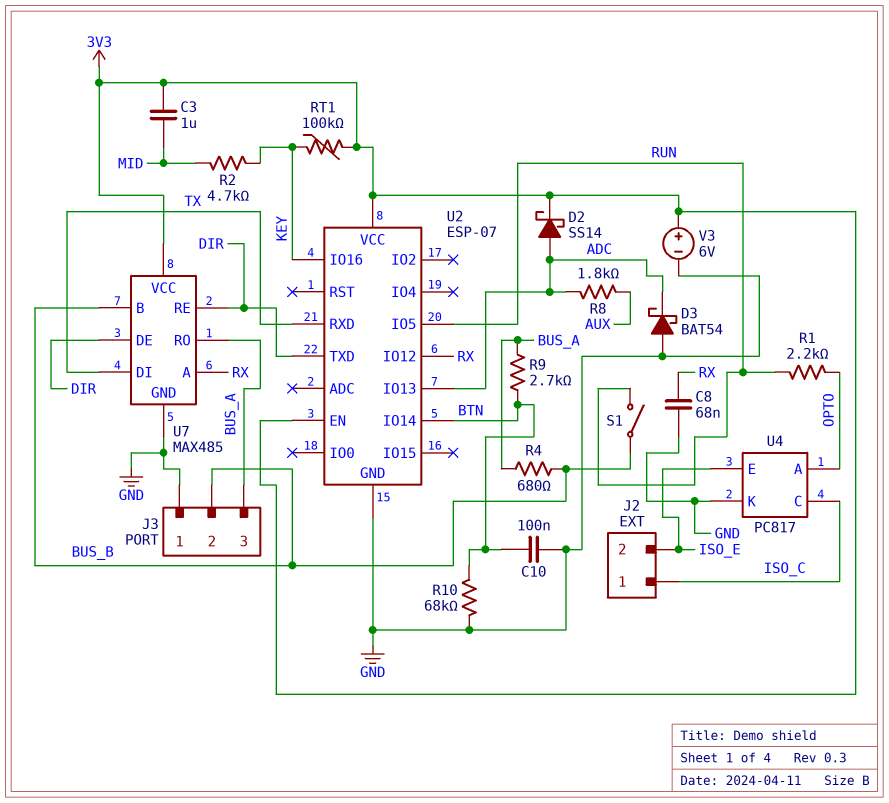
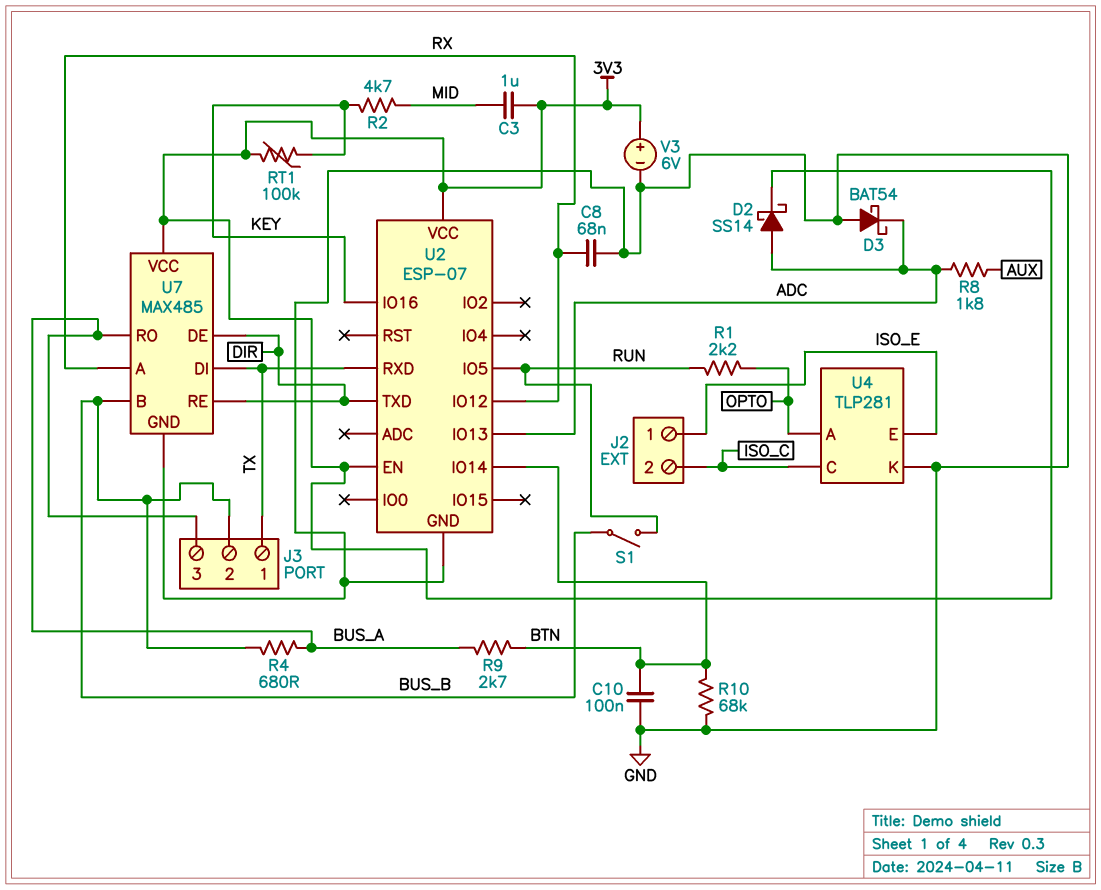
J2 pin 1: ISO_C -> ISO_E
J2 pin 2: ISO_E -> ISO_C
J3 pin 1: GND -> TX
U4: PC817 -> TLP281

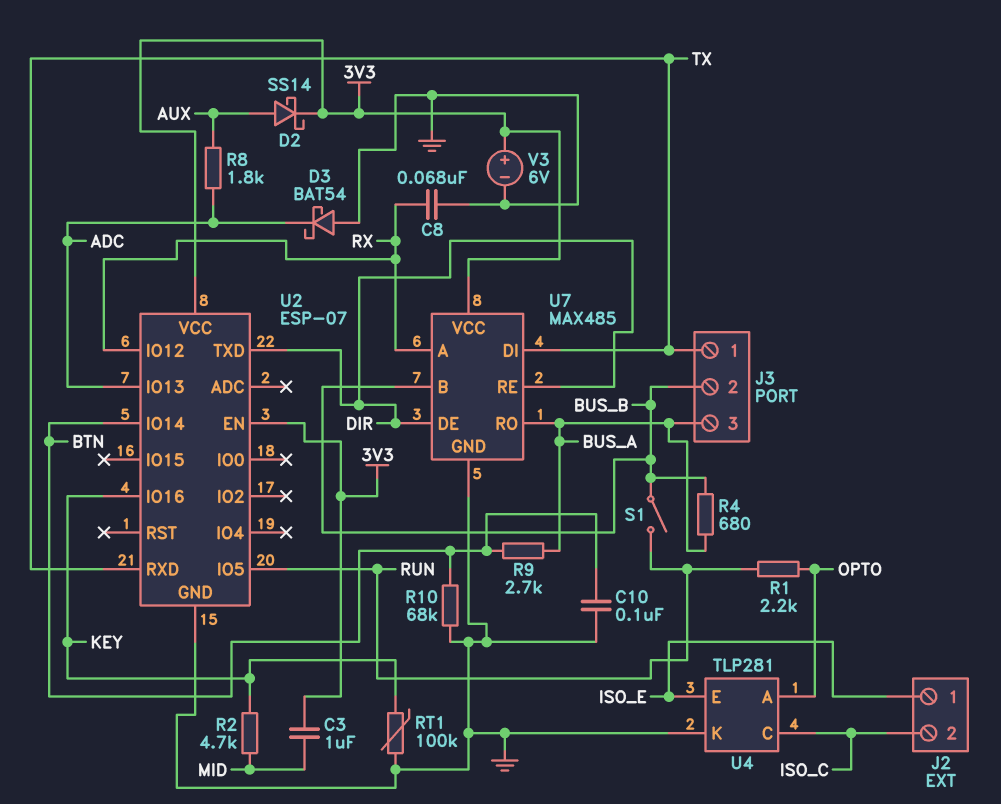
D2: schottky SS14 (A ADC, K 3V3) -> schottky SS14 (A AUX, K 3V3)
RT1: 100k (3V3, KEY) -> 100k (GND, KEY)

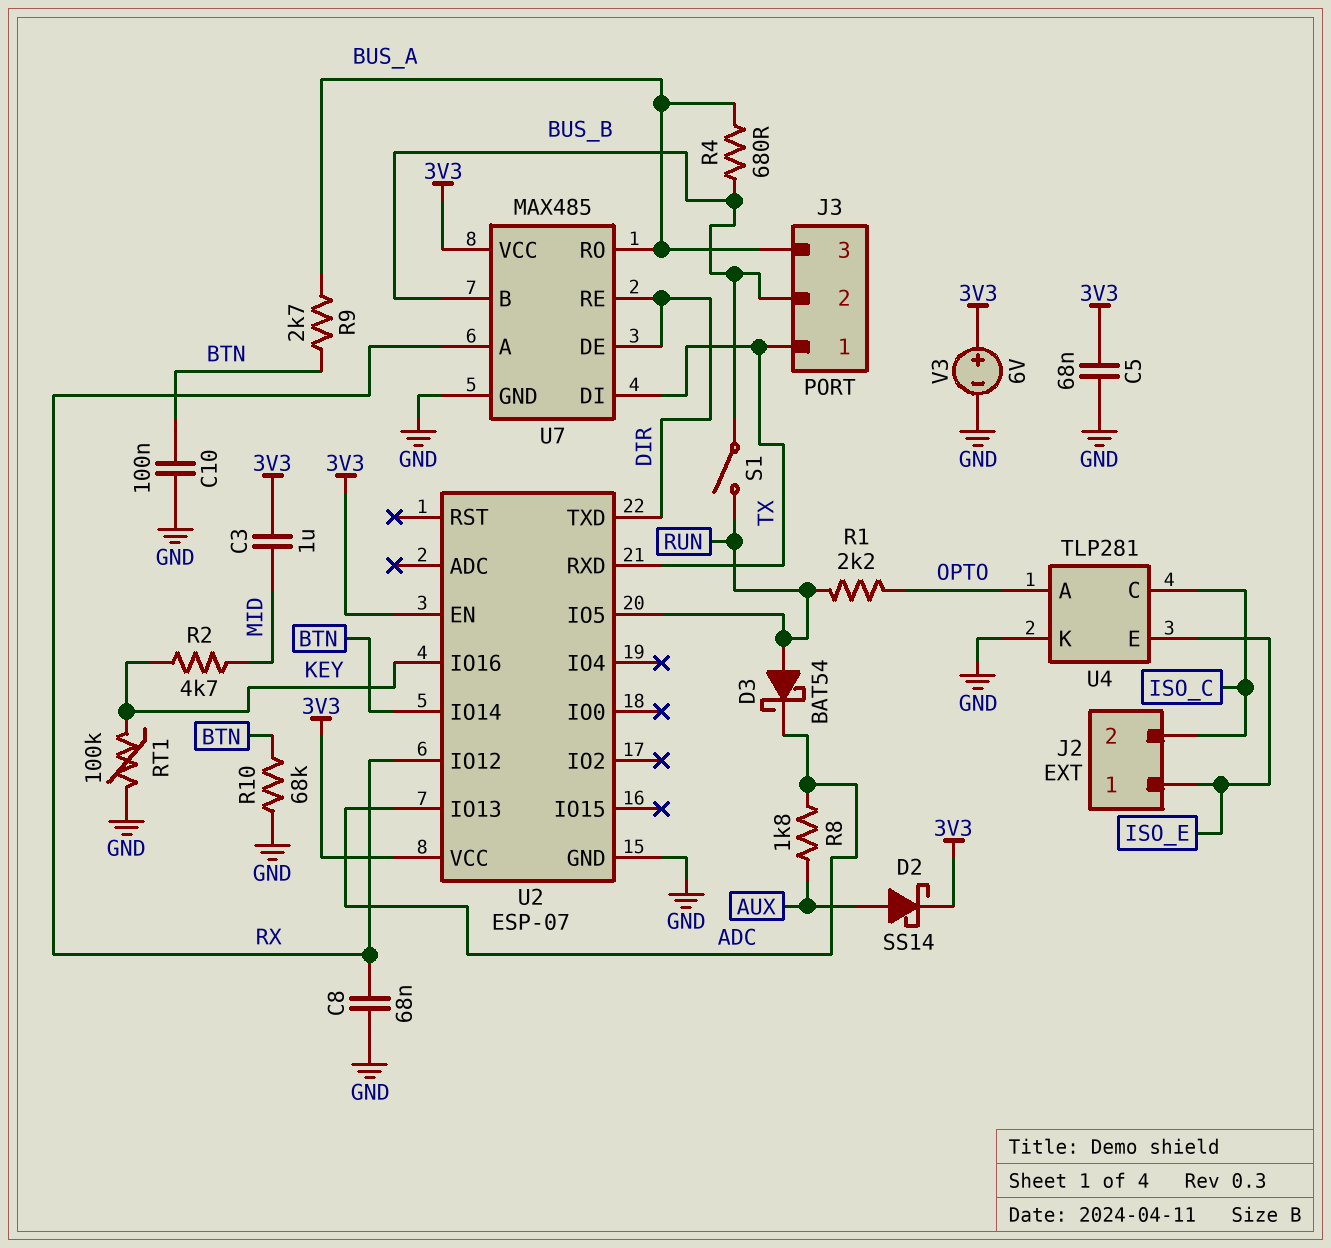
C5: none -> 68nF (3V3, GND)
D3: schottky BAT54 (A GND, K ADC) -> schottky BAT54 (A RUN, K ADC)

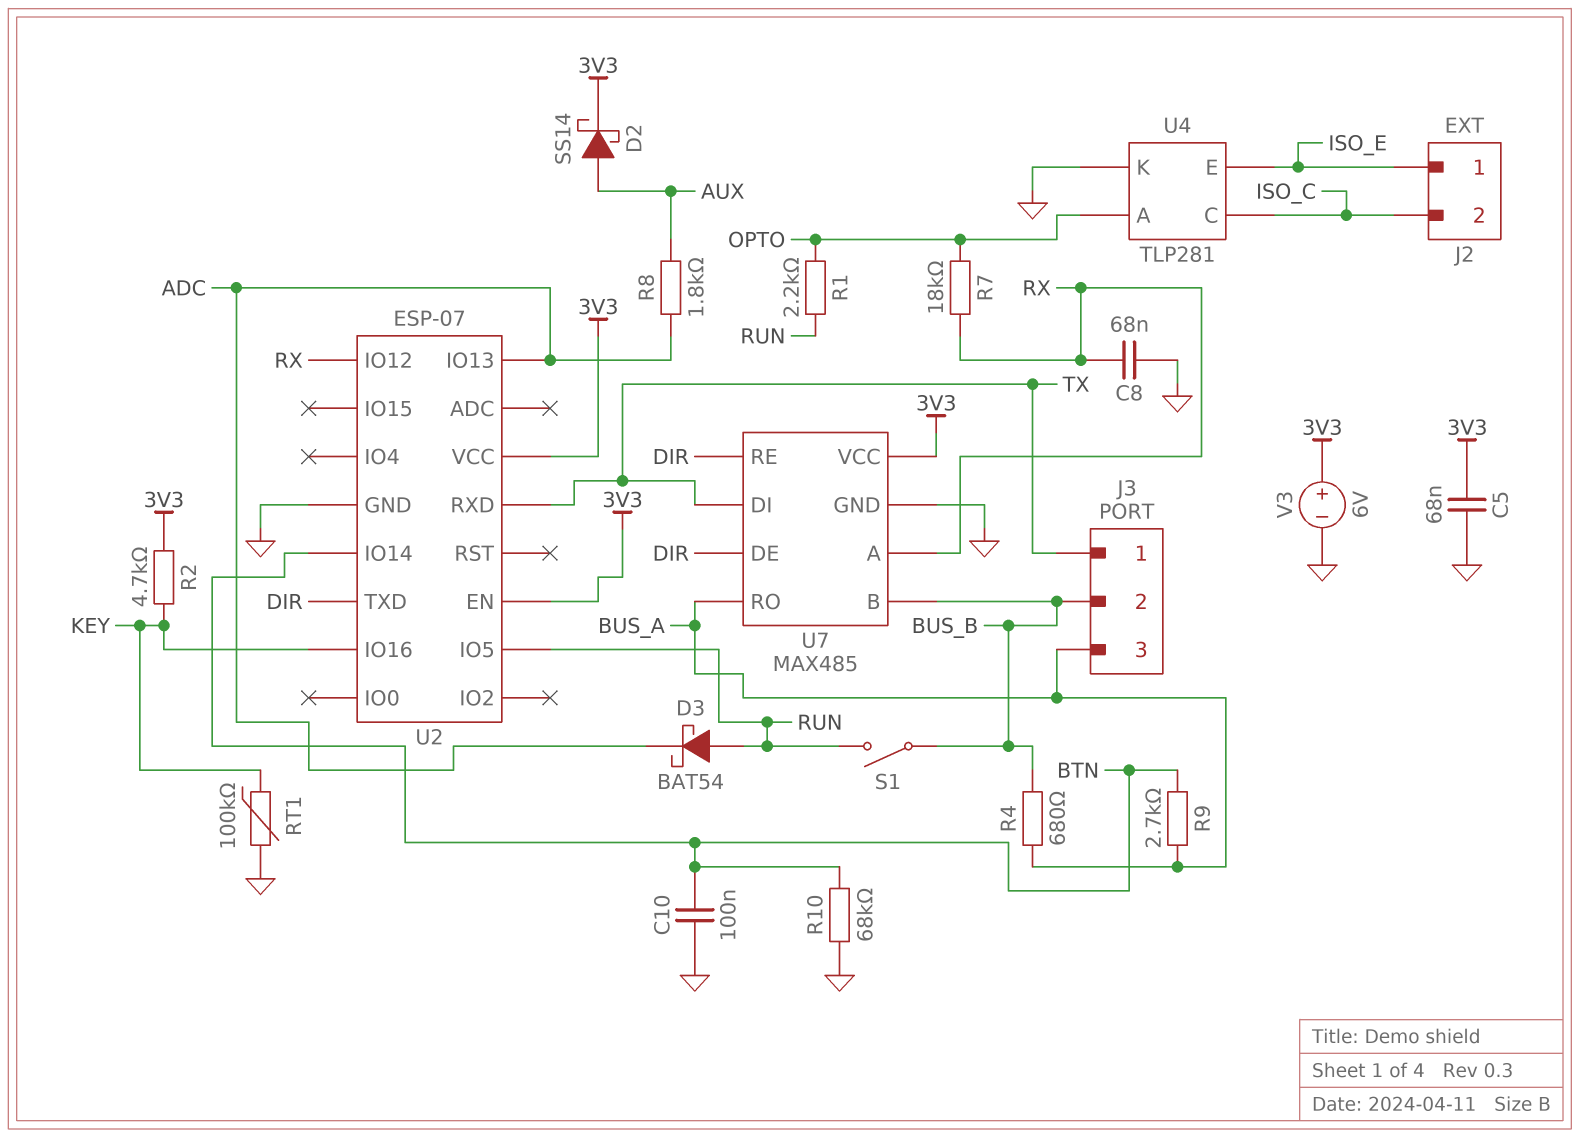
C3: 1uF (3V3, MID) -> none
R2: 4.7k (KEY, MID) -> 4.7k (3V3, KEY)
R7: none -> 18k (OPTO, RX)

